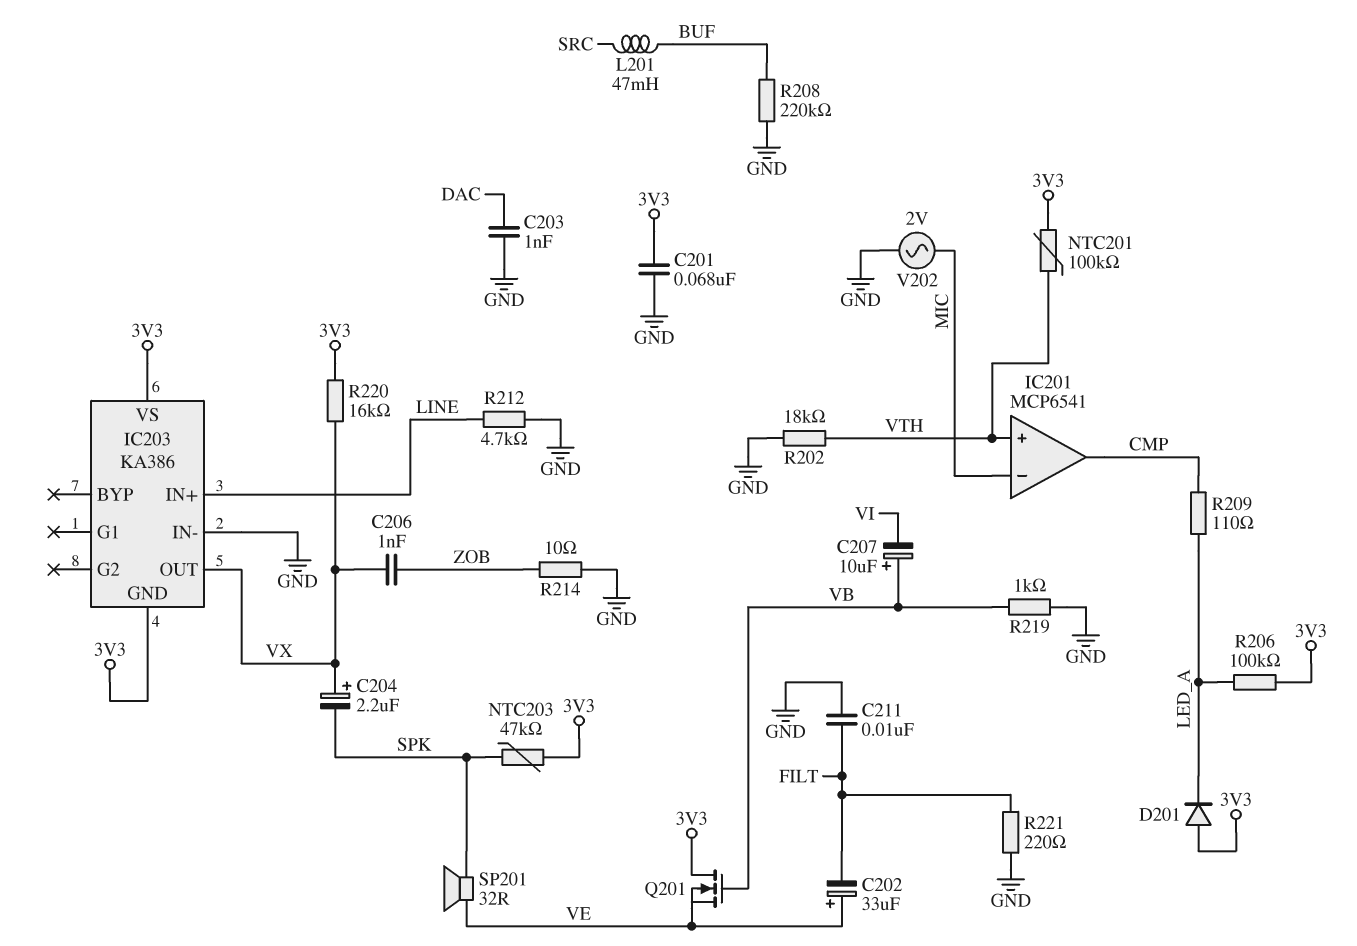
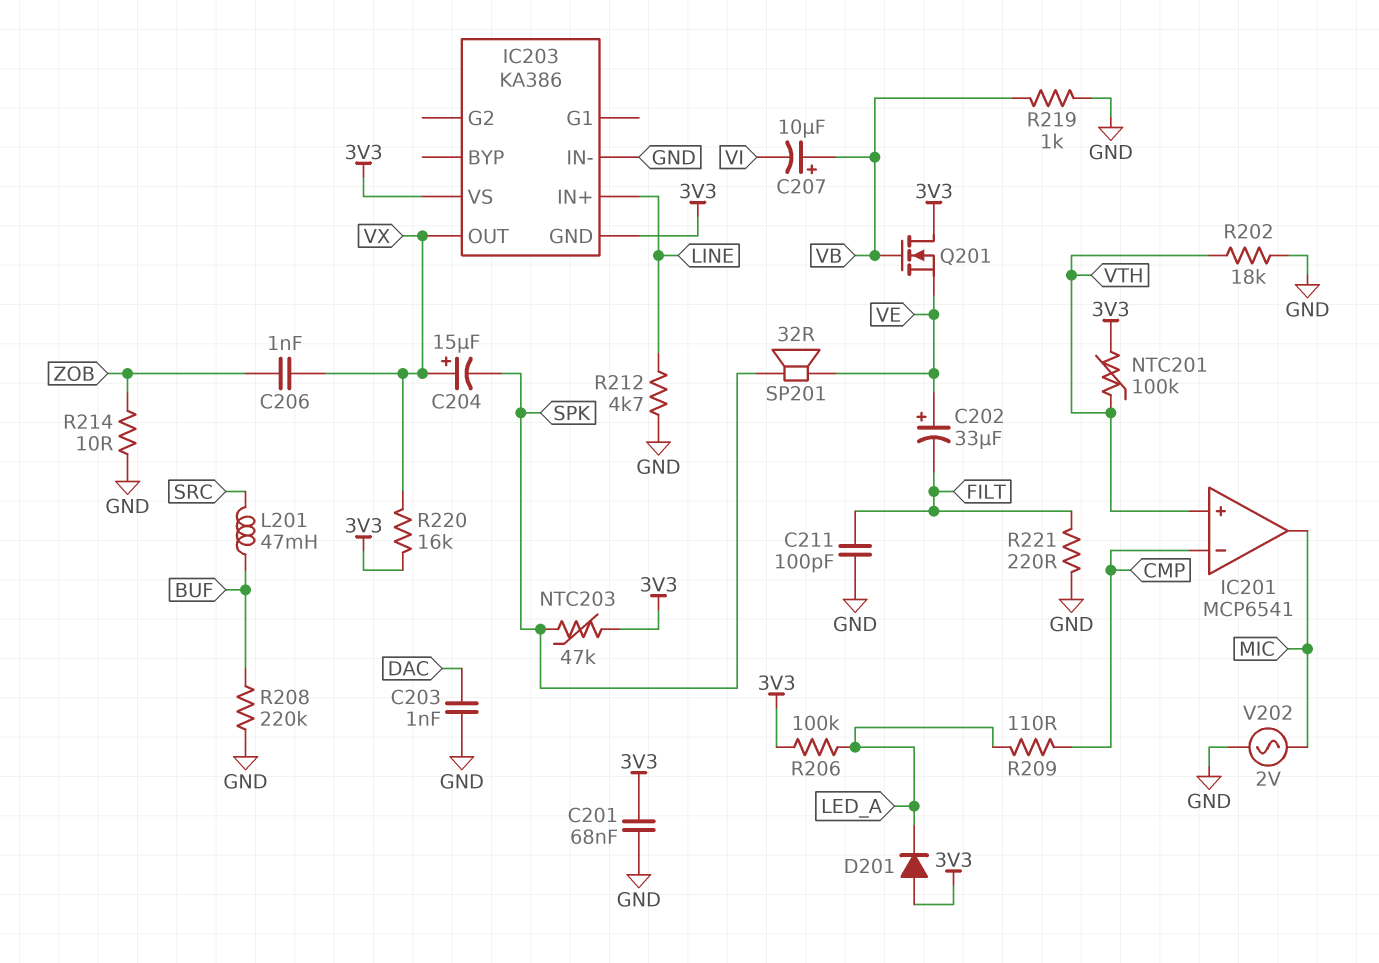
C204: 2.2uF (plus VX, minus SPK) -> 15uF (plus VX, minus SPK)
C211: 10nF (FILT, GND) -> 100pF (FILT, GND)
IC201 pin in-: MIC -> CMP
IC201 pin out: CMP -> MIC

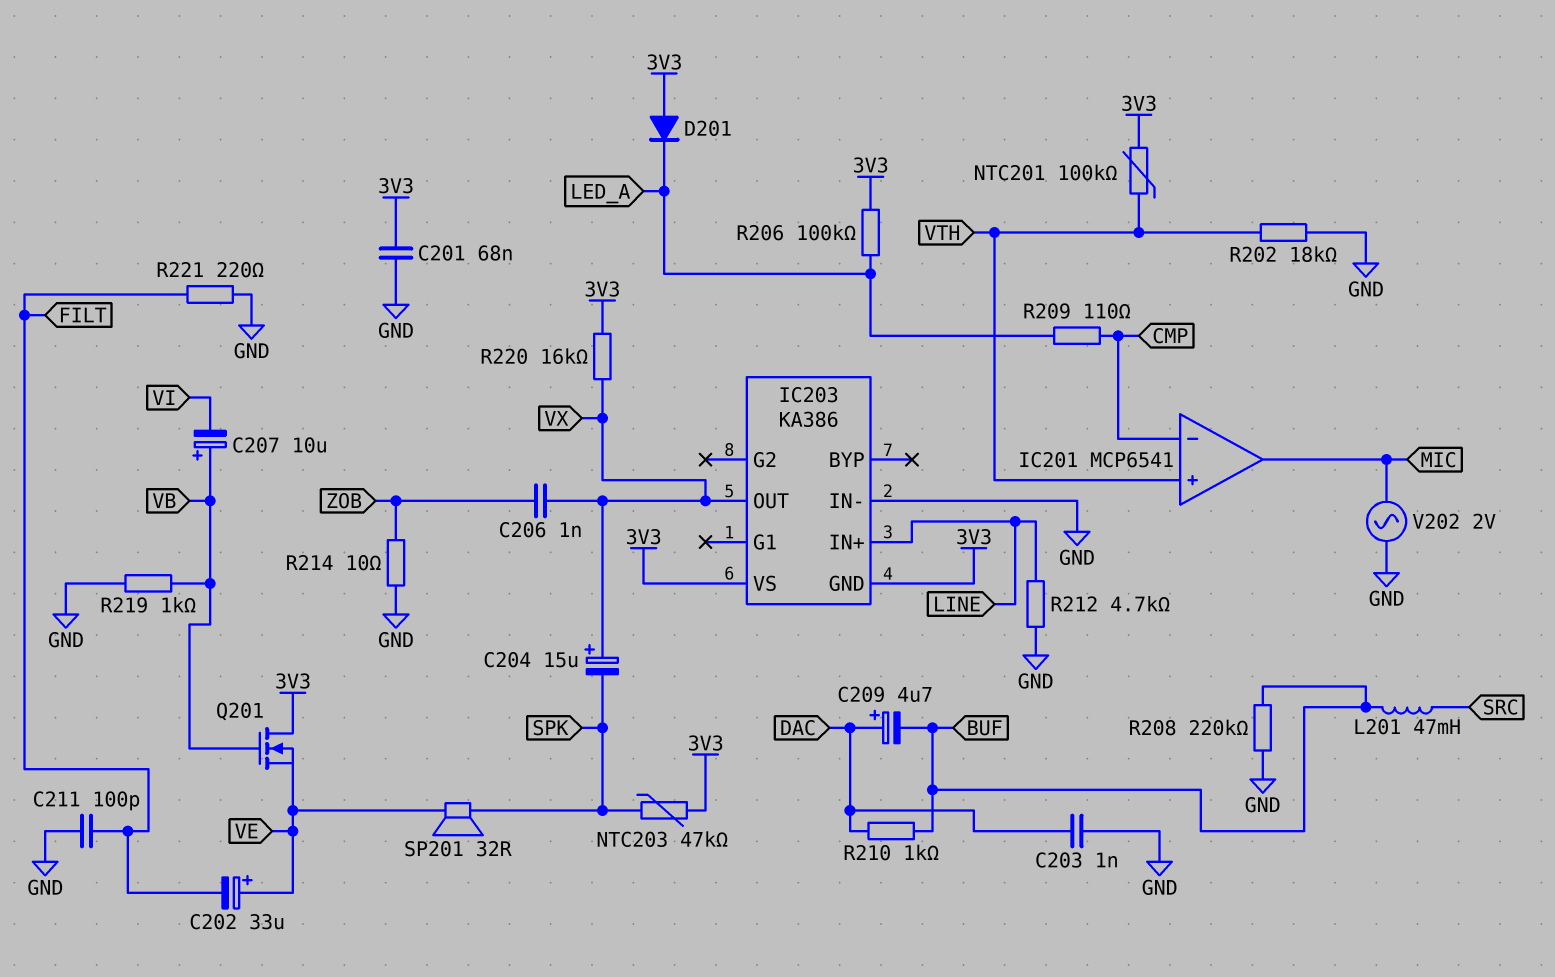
C209: none -> 4.7uF (plus DAC, minus BUF)
R210: none -> 1k (BUF, DAC)

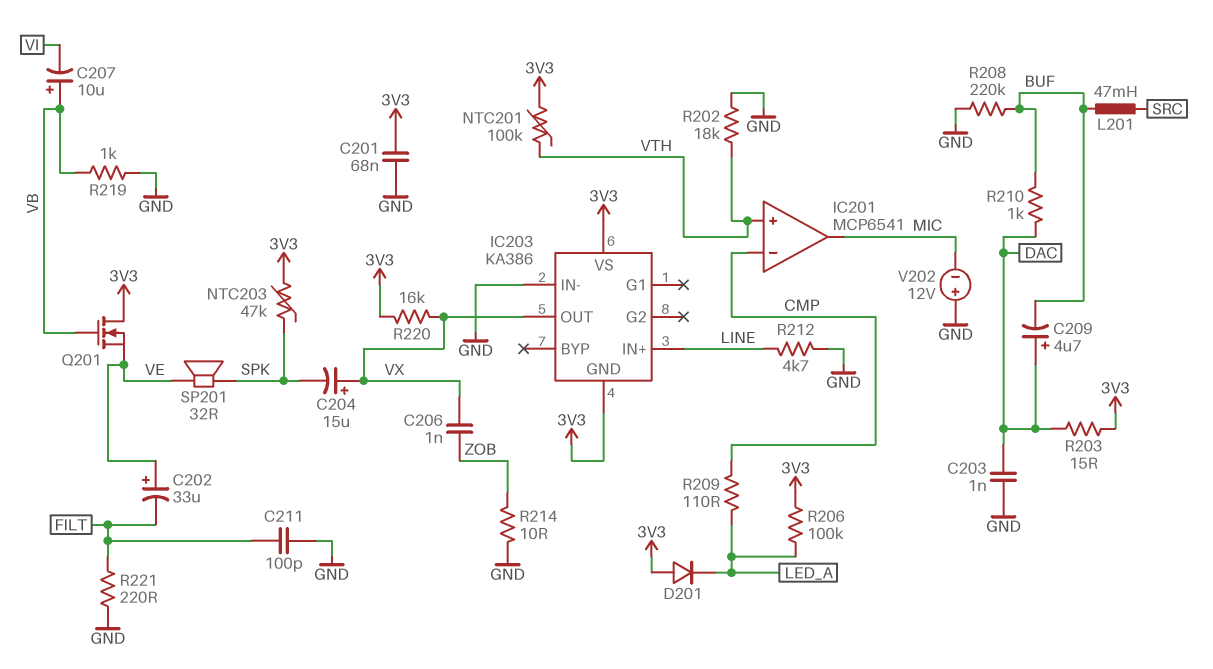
R203: none -> 15 (3V3, DAC)
V202: AC 2V (GND, MIC) -> 12V (plus GND, minus MIC)

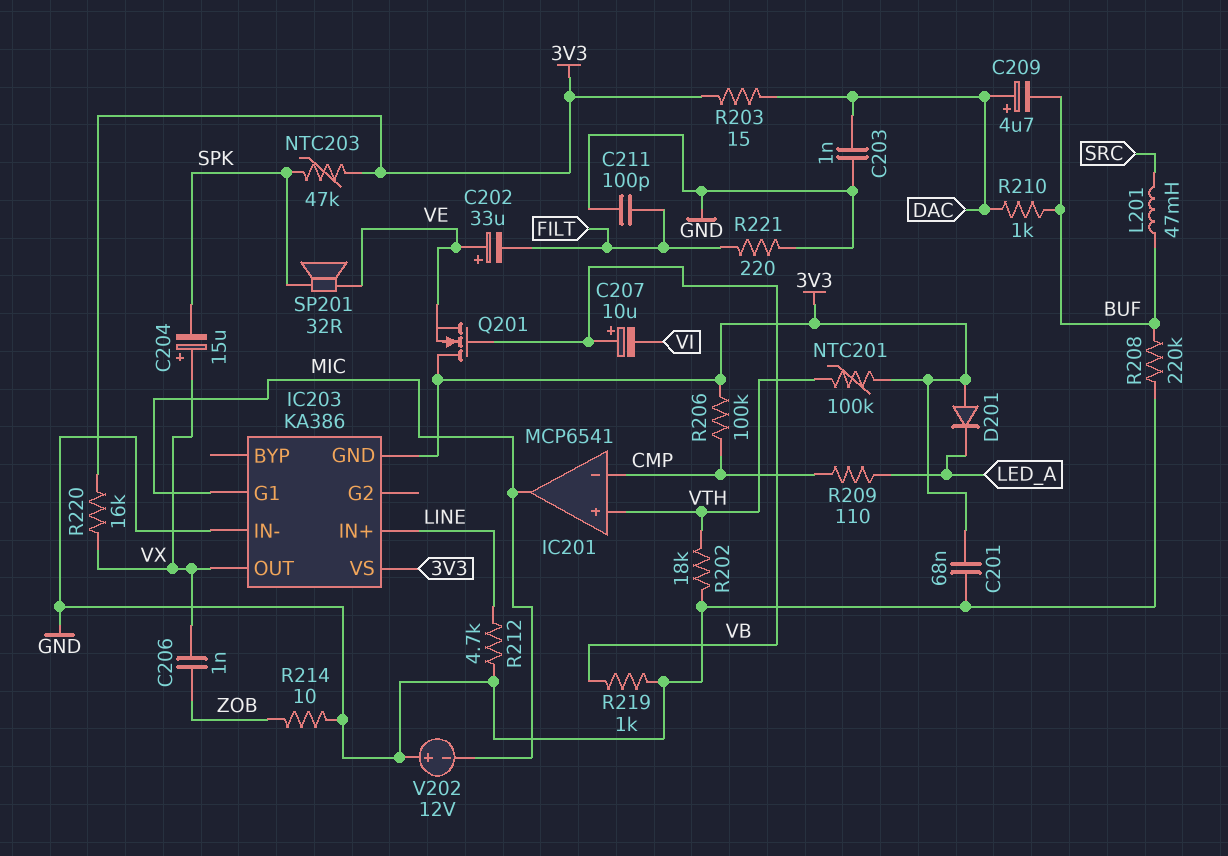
IC203 pin G1: none -> MIC
R206: 100k (3V3, LED_A) -> 100k (3V3, CMP)

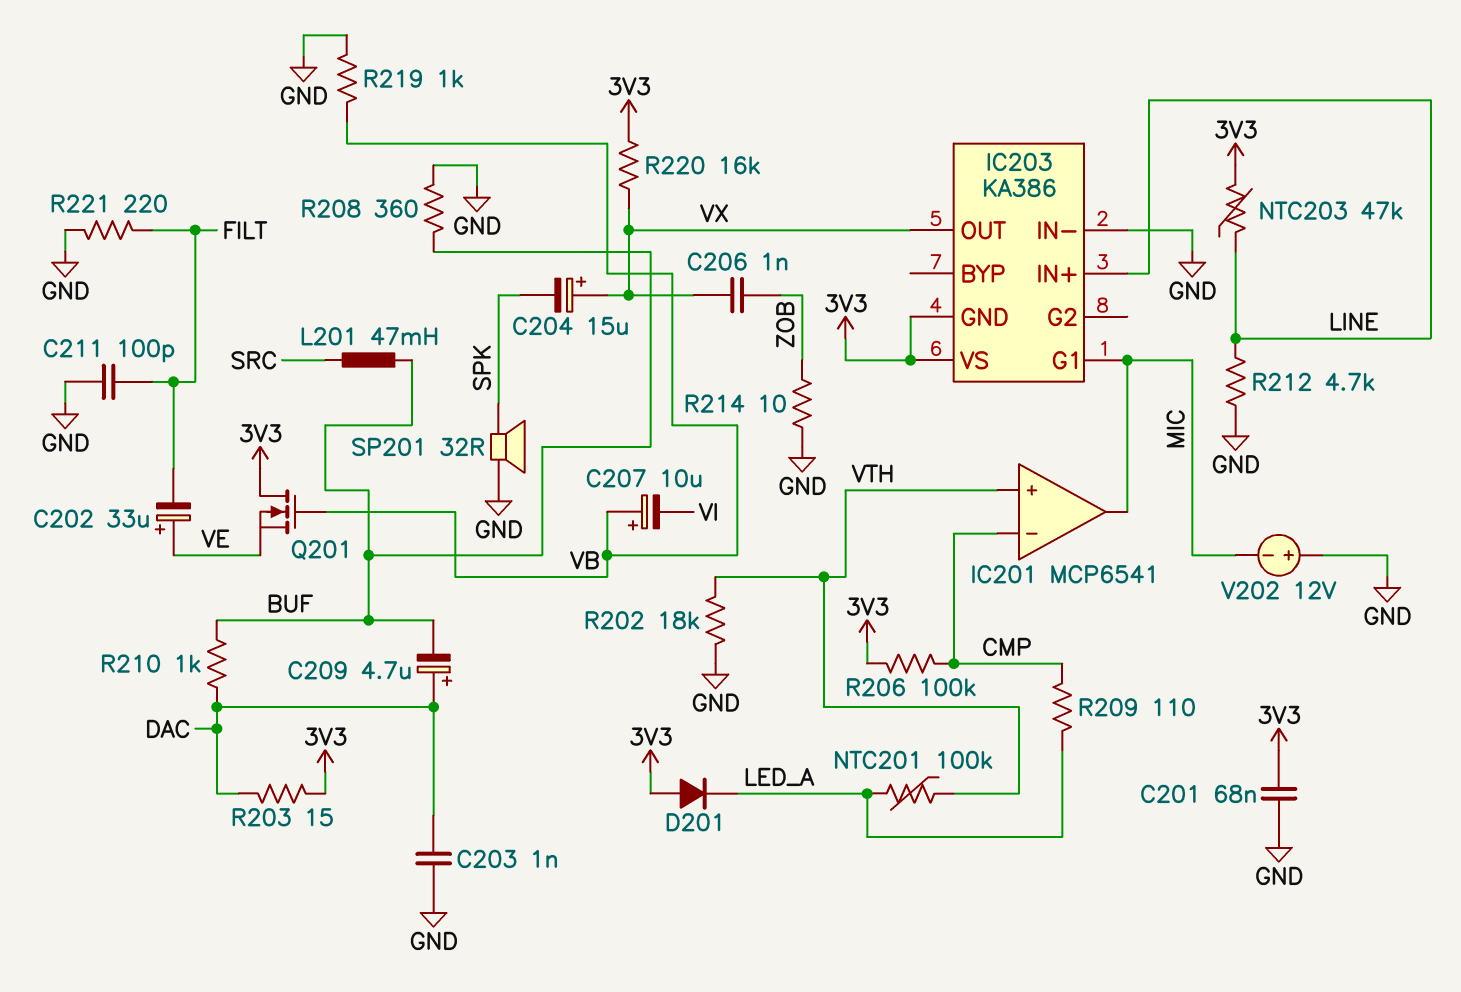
NTC201: 100k (3V3, VTH) -> 100k (LED_A, VTH)
NTC203: 47k (3V3, SPK) -> 47k (3V3, LINE)
R208: 220k (BUF, GND) -> 360 (BUF, GND)
SP201: speaker 32R (SPK, VE) -> speaker 32R (GND, SPK)

